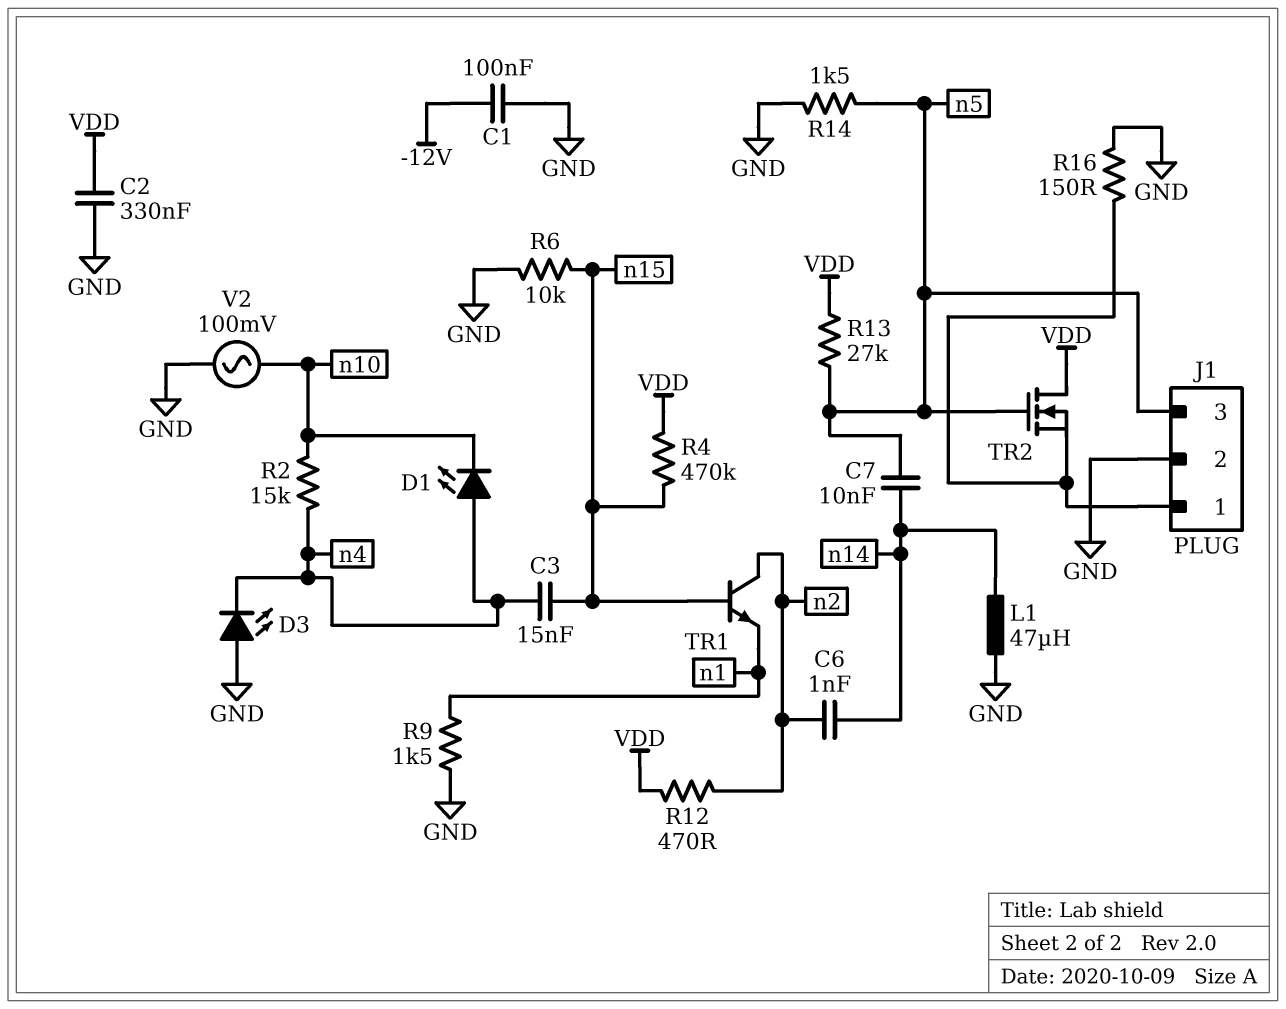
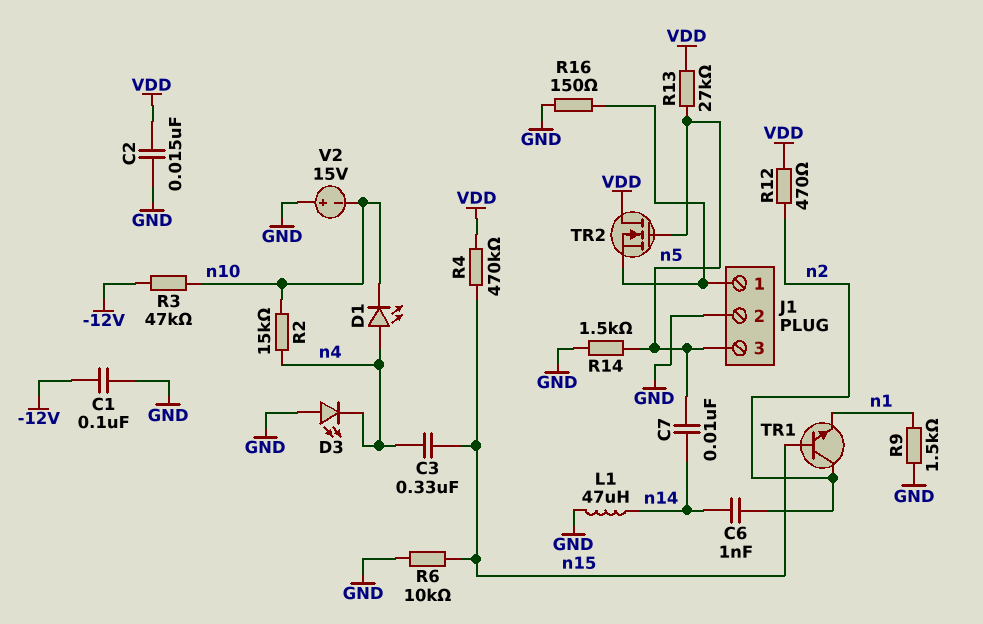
C2: 330nF (GND, VDD) -> 15nF (GND, VDD)
C3: 15nF (n4, n15) -> 330nF (n4, n15)
R3: none -> 47k (-12V, n10)
V2: AC 100mV (GND, n10) -> 15V (plus GND, minus n10)

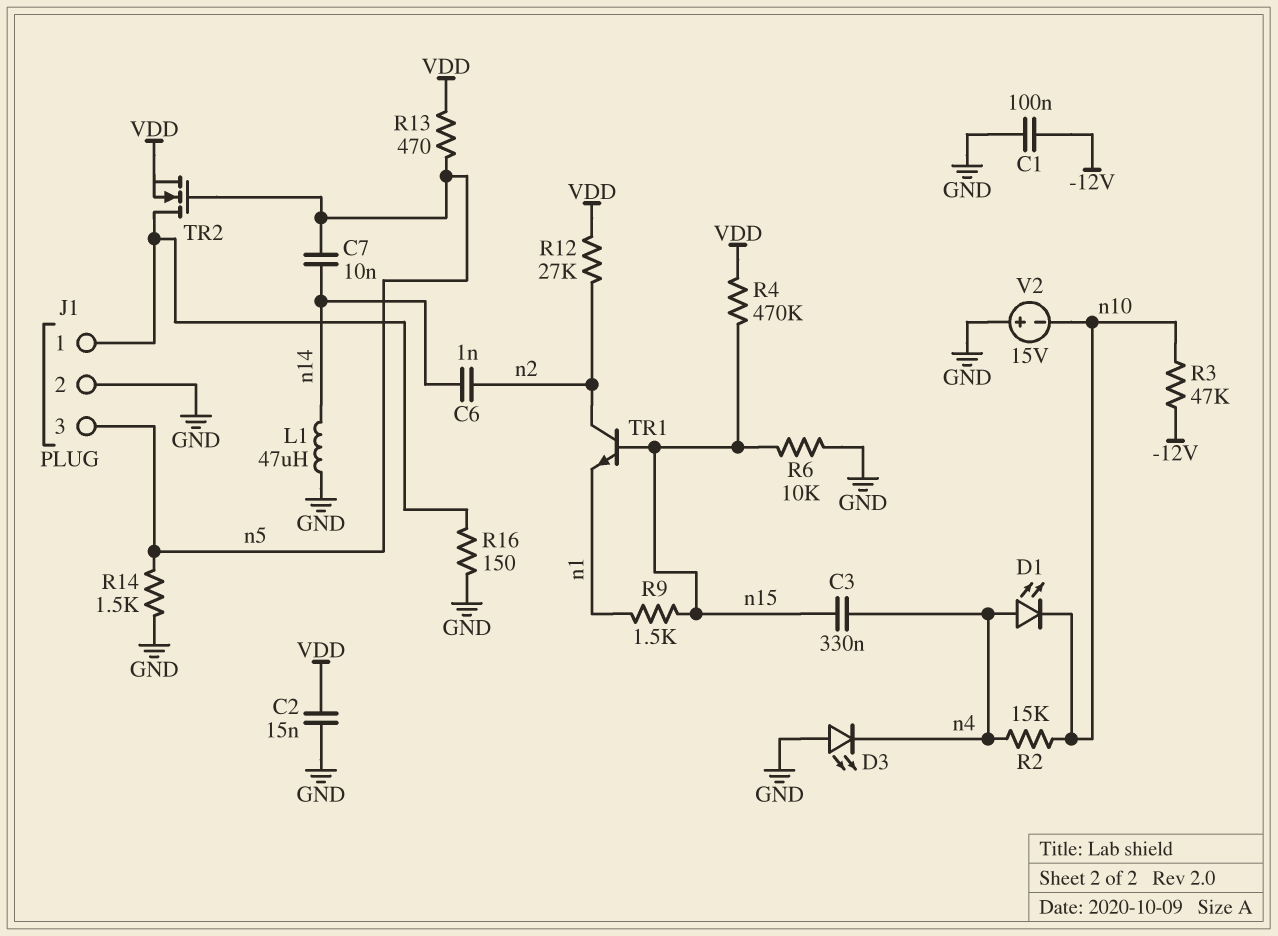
R9: 1.5k (GND, n1) -> 1.5k (n1, n15)
R12: 470 (VDD, n2) -> 27k (VDD, n2)
R13: 27k (VDD, n5) -> 470 (VDD, n5)
TR2: NMOS (G n5, D VDD, S J1/1) -> NMOS (G n5, D J1/1, S VDD)

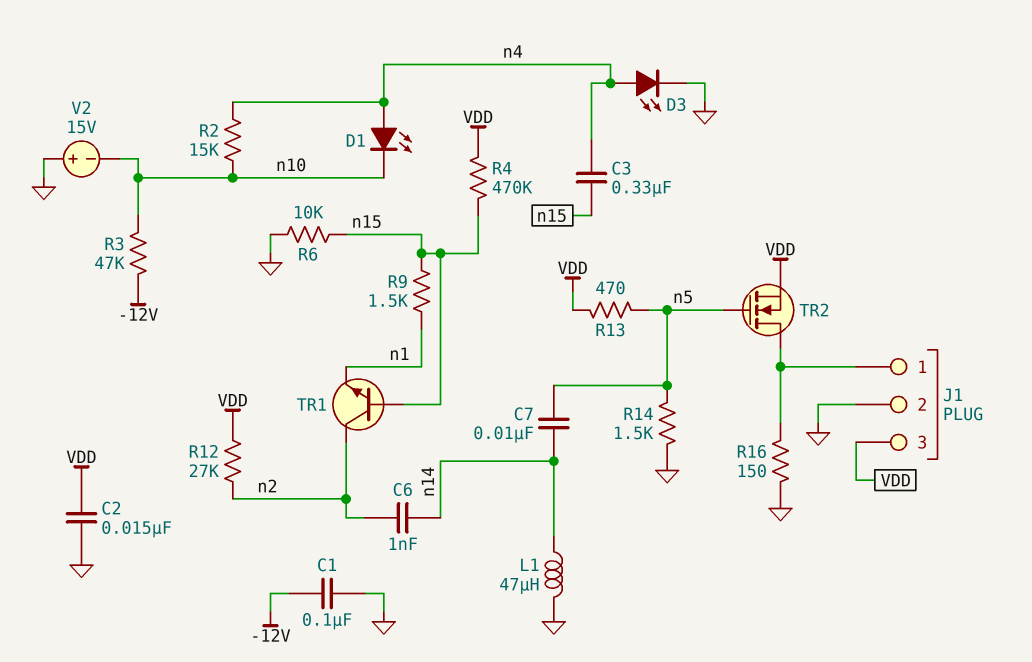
D3: LED (A GND, K n4) -> LED (A n4, K GND)
J1 pin 3: n5 -> VDD

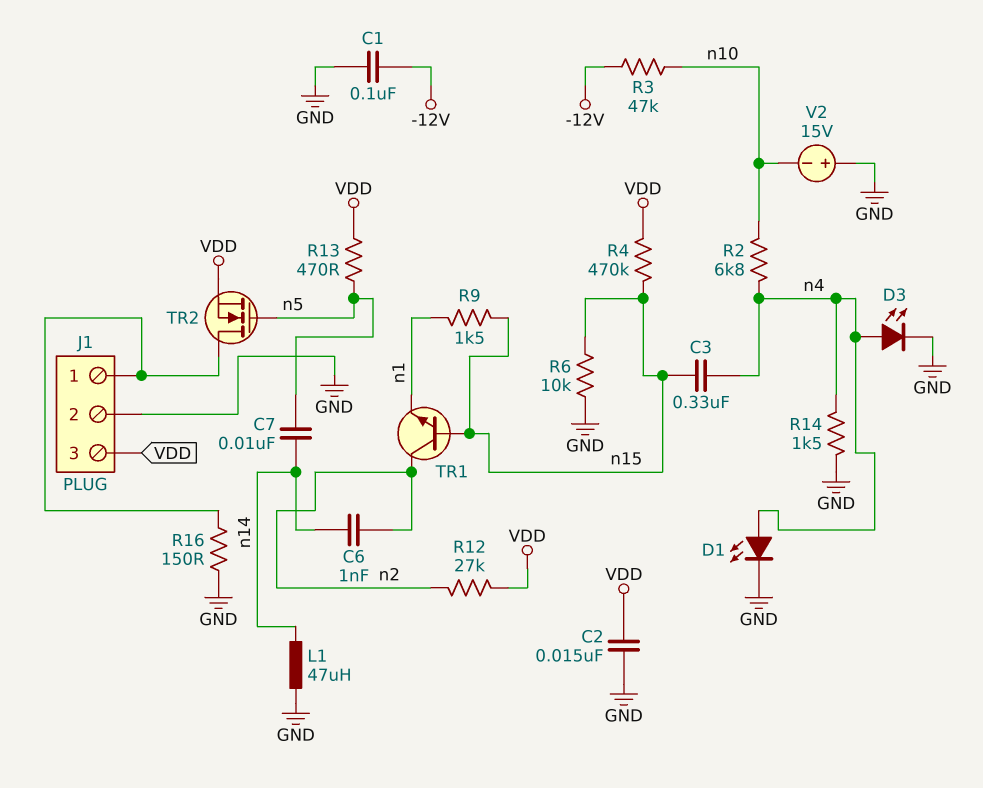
D1: LED (A n4, K n10) -> LED (A n4, K GND)
R2: 15k (n4, n10) -> 6.8k (n4, n10)
R14: 1.5k (GND, n5) -> 1.5k (GND, n4)

